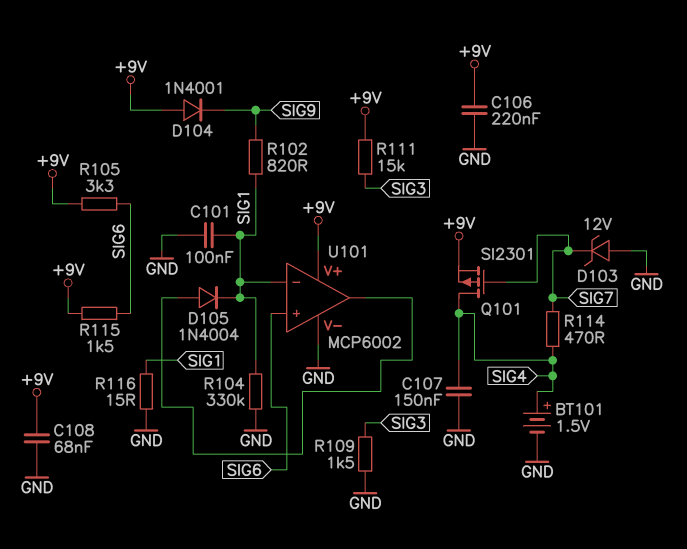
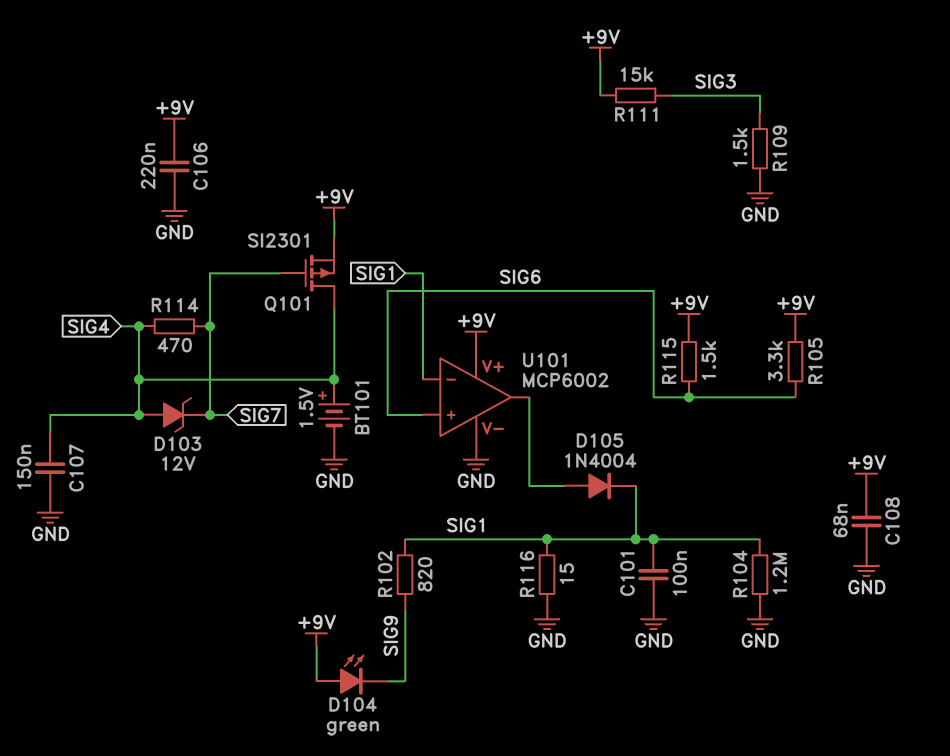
D103: zener 12V (A GND, K SIG7) -> zener 12V (A SIG4, K SIG7)
D104: diode 1N4001 (A +9V, K SIG9) -> LED green (A +9V, K SIG9)
R104: 330k (GND, SIG1) -> 1.2M (GND, SIG1)

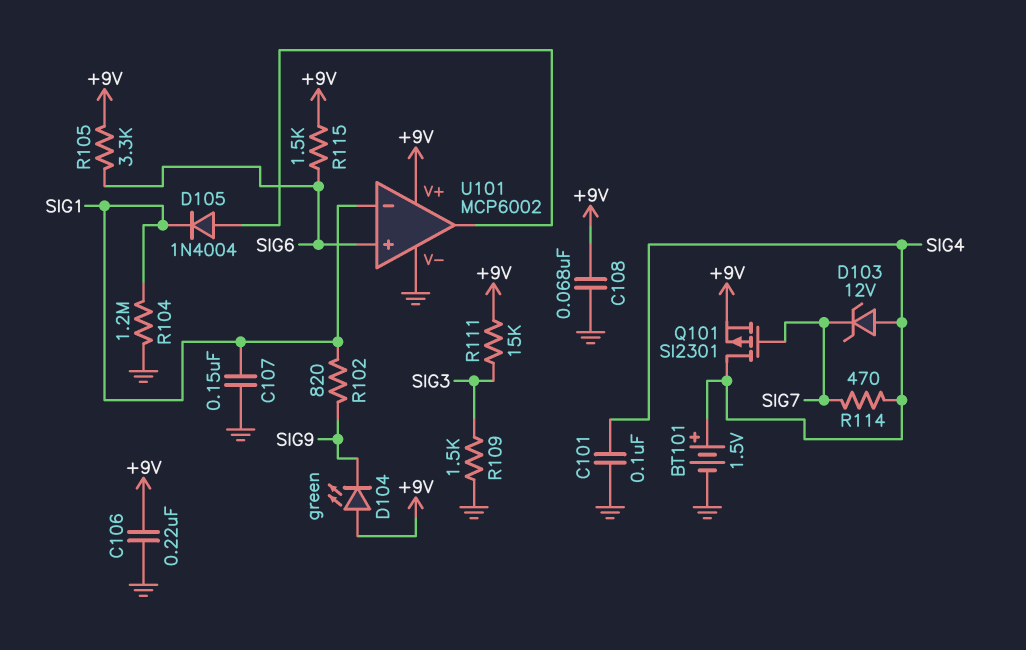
C101: 100nF (GND, SIG1) -> 100nF (GND, SIG4)
C107: 150nF (GND, SIG4) -> 150nF (GND, SIG1)
R116: 15 (GND, SIG1) -> none

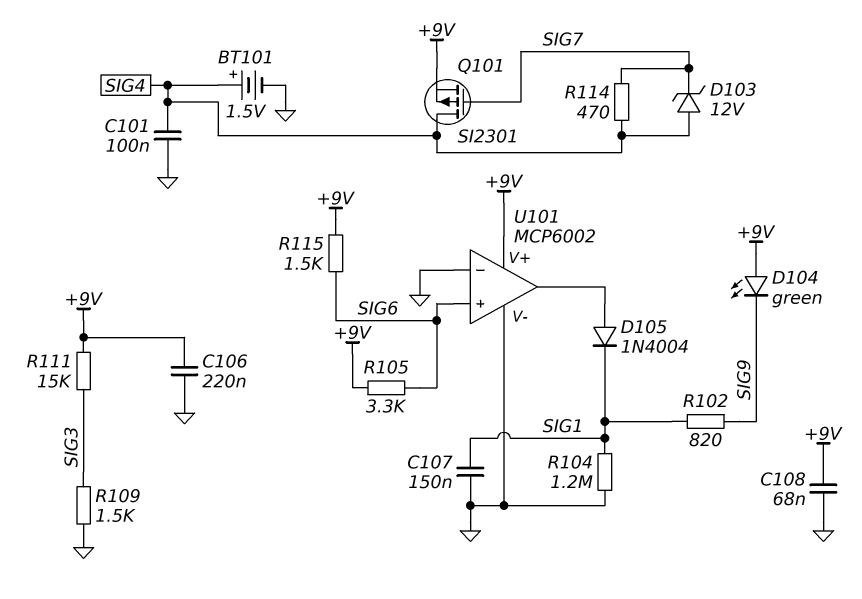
U101 pin in-: SIG1 -> GND

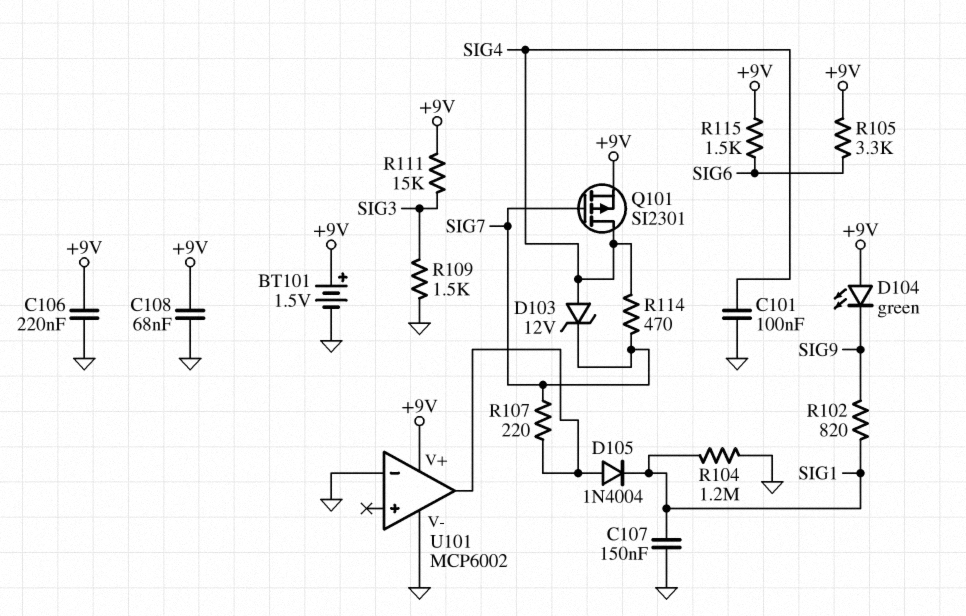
BT101: 1.5V (plus SIG4, minus GND) -> 1.5V (plus +9V, minus GND)
R107: none -> 220 (SIG7, U101/out)
U101 pin in+: SIG6 -> none

